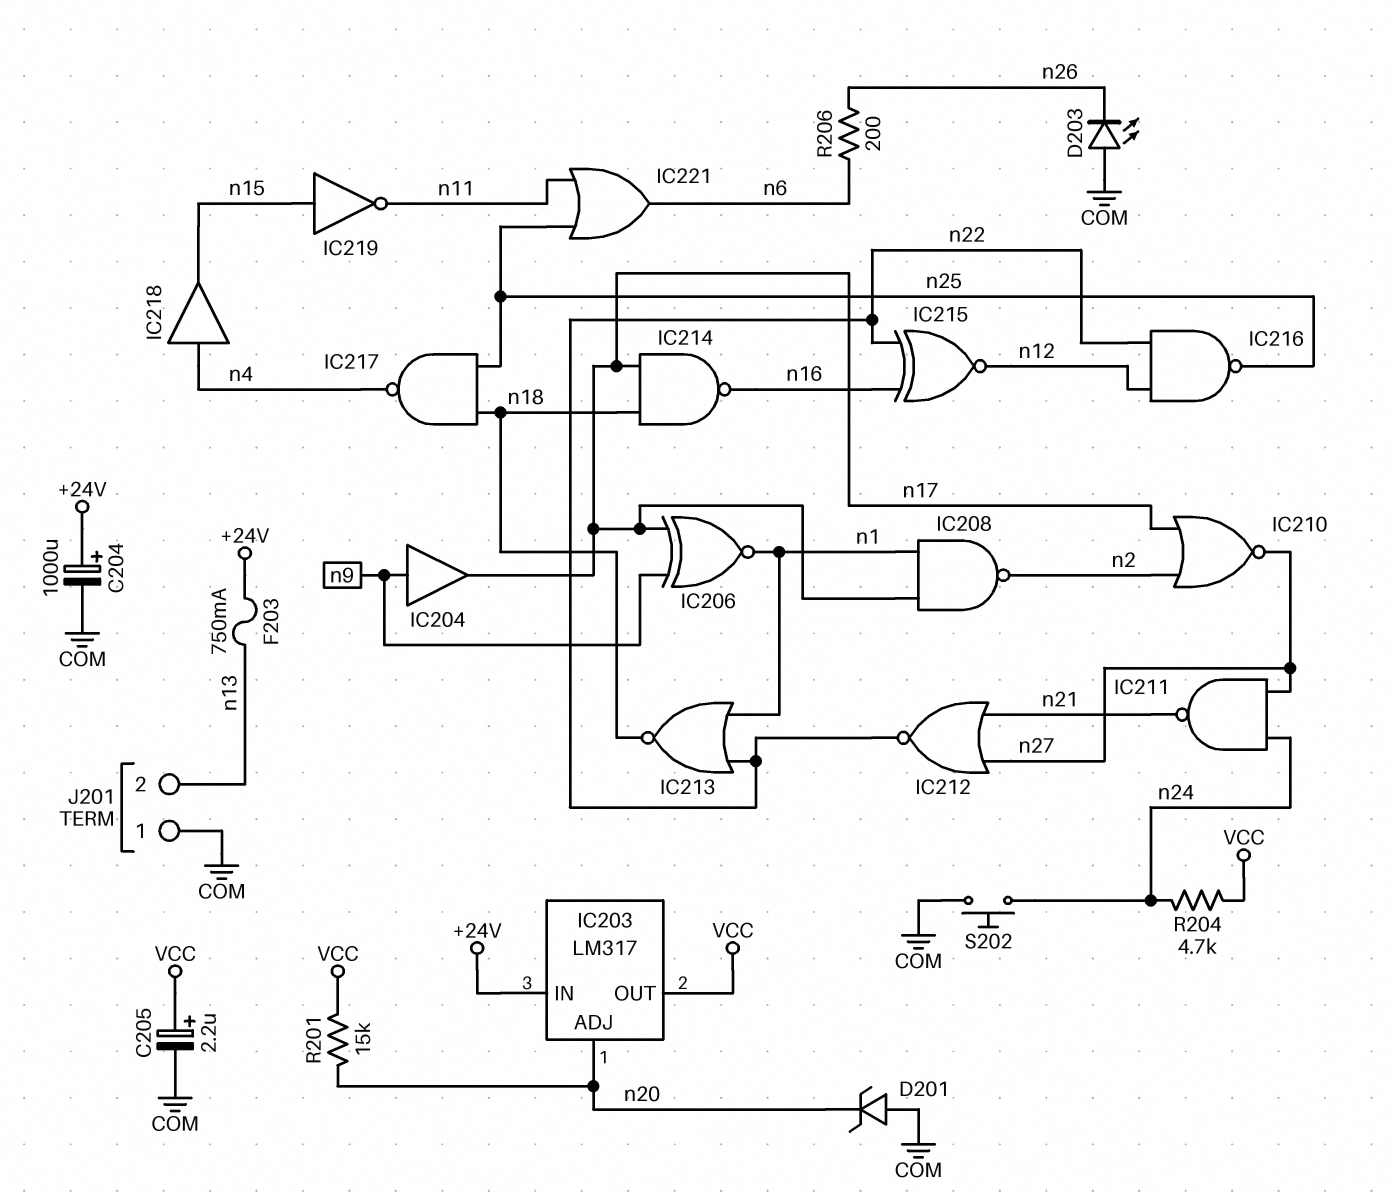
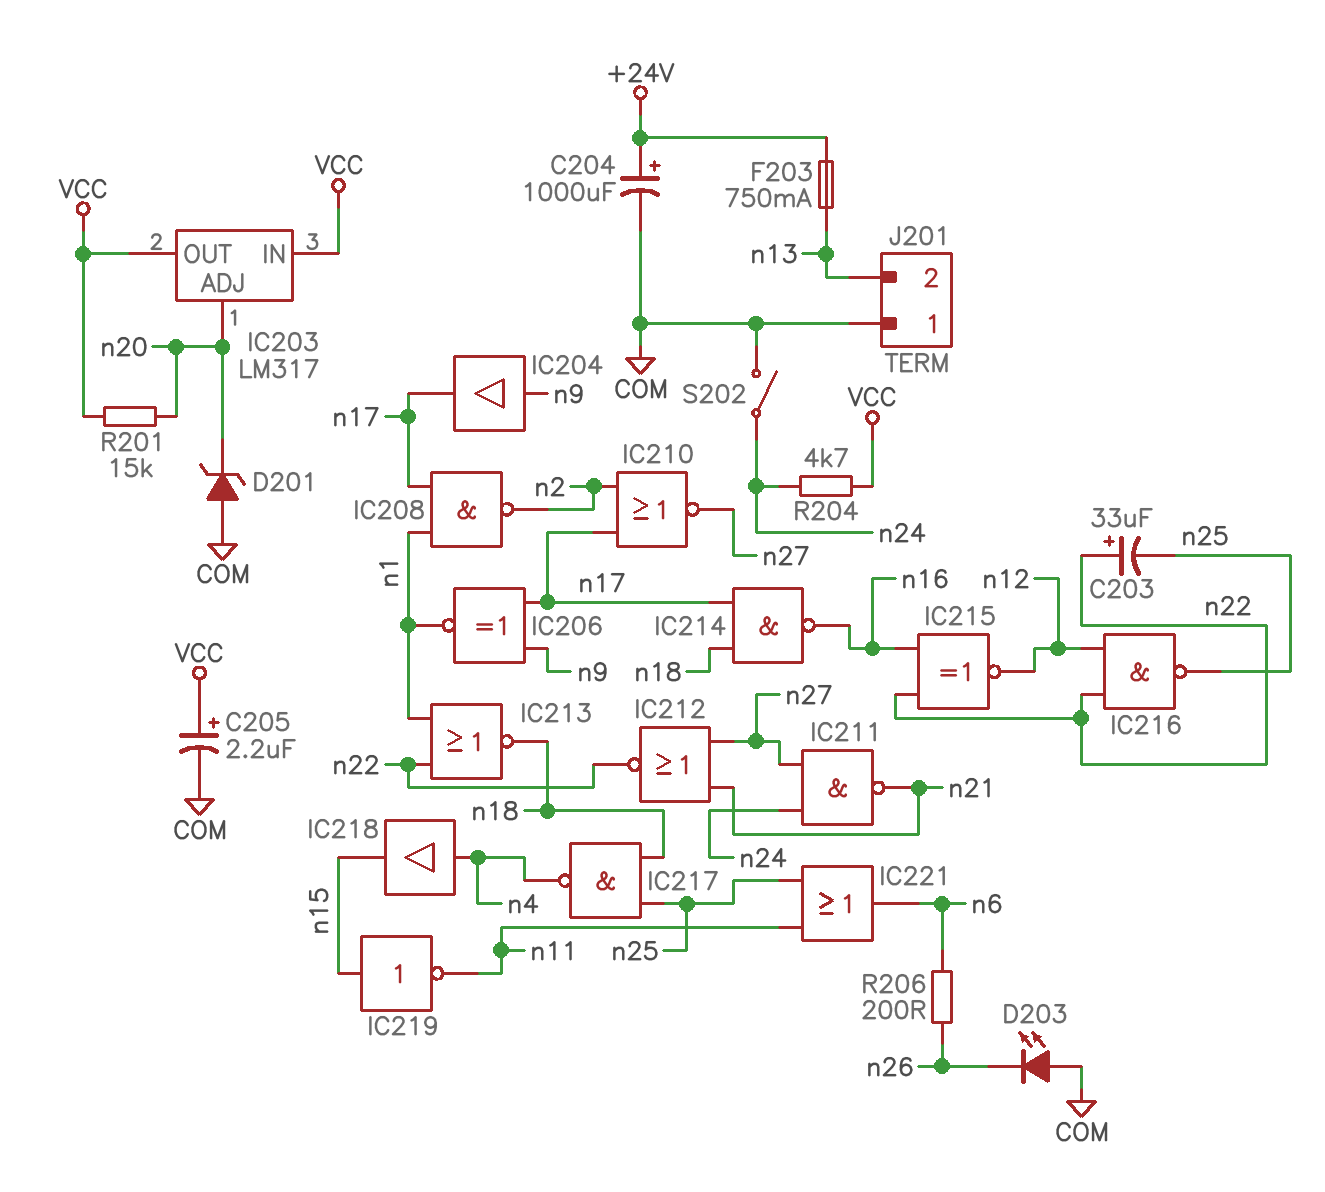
C203: none -> 33uF (plus n22, minus n25)
IC203 pin IN: +24V -> VCC
S202: button (COM, n24) -> switch (COM, n24)

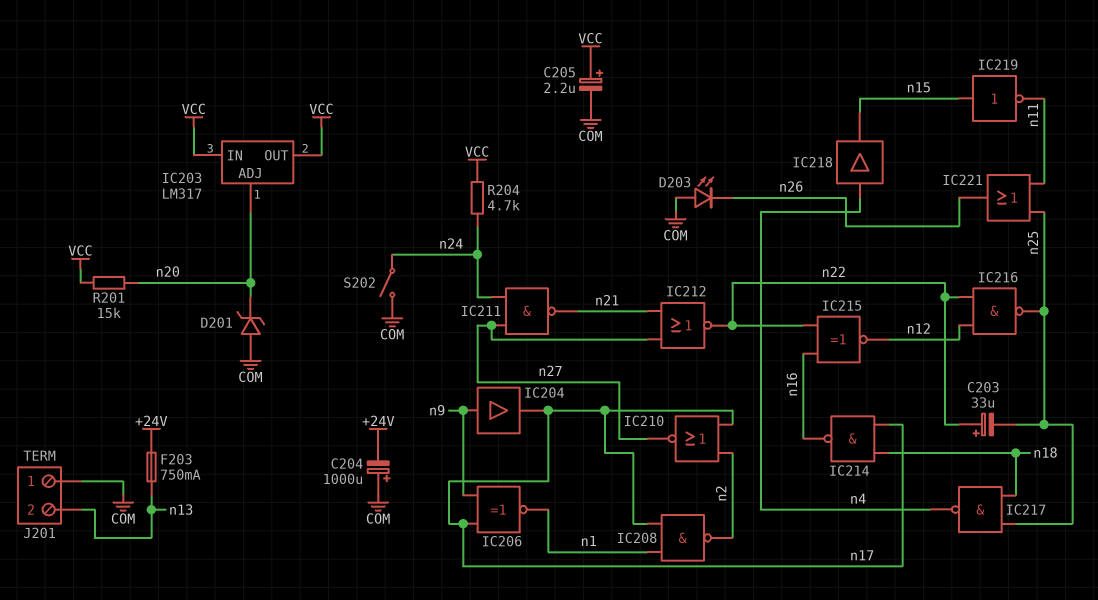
C204: 1000uF (plus +24V, minus COM) -> 1000uF (plus COM, minus +24V)
IC213: NOR (in n1, in n22, out n18) -> none
IC221: OR (in n11, in n25, out n6) -> OR (in n11, in n25, out n26)
R206: 200 (n6, n26) -> none

